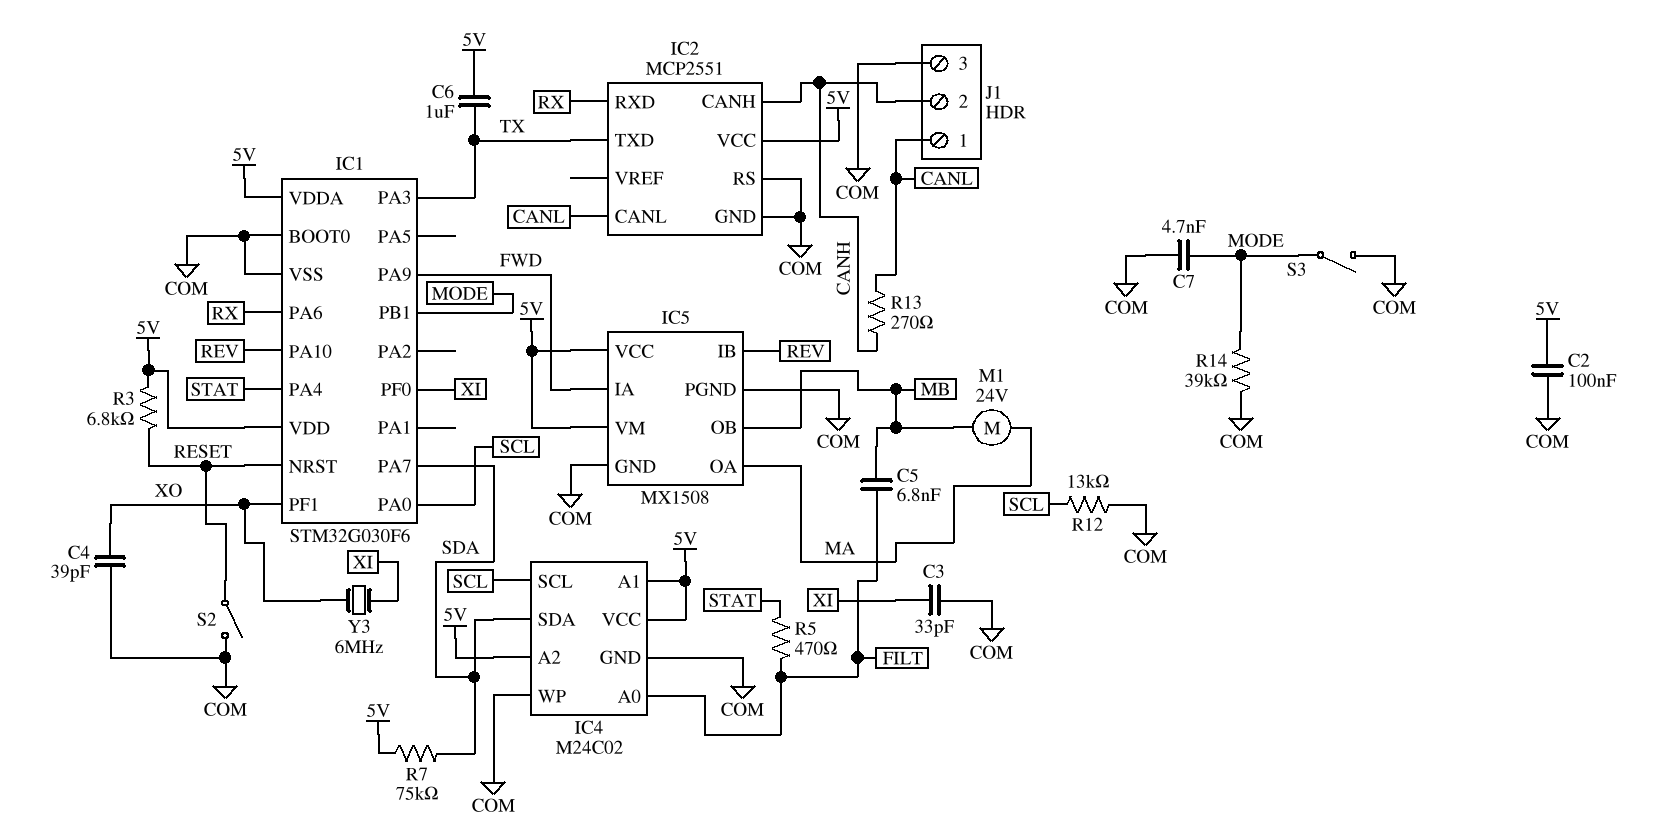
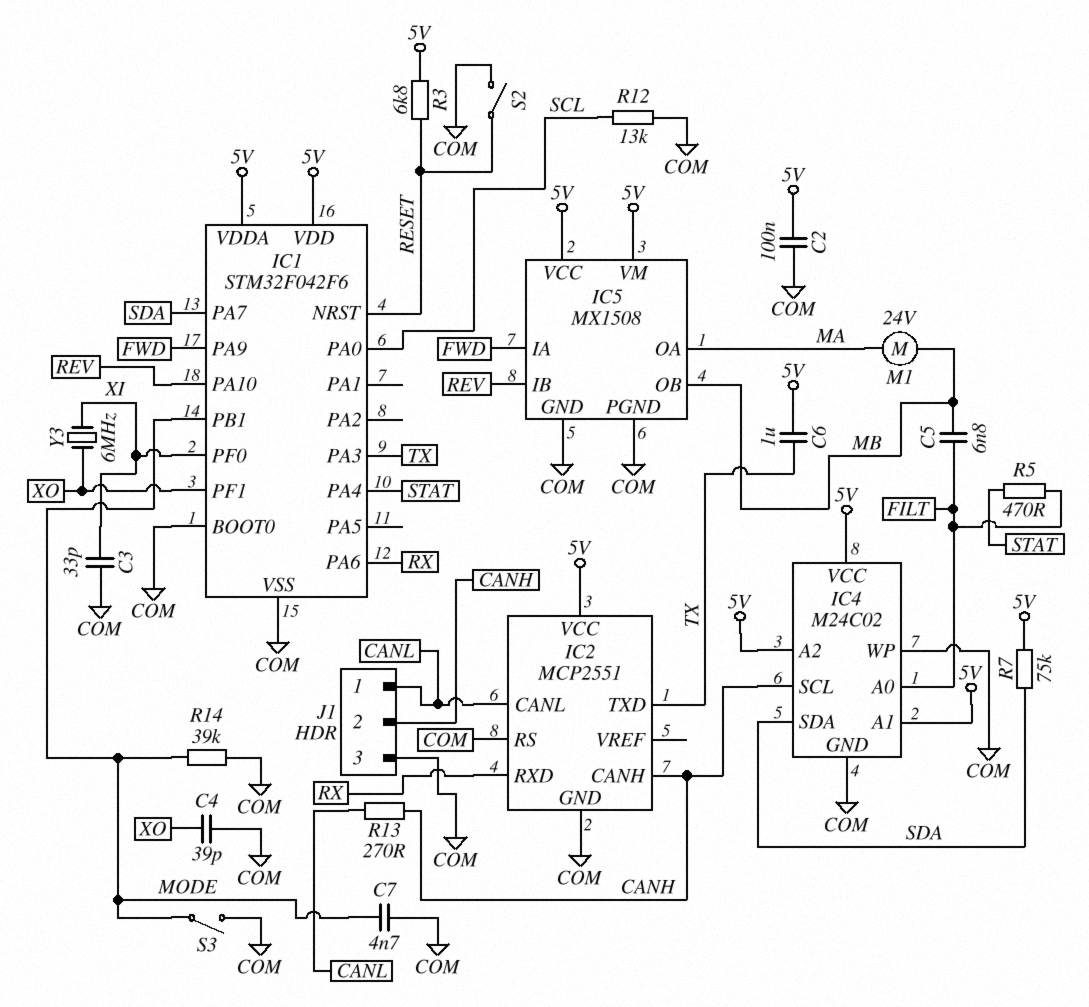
IC1: STM32G030F6 -> STM32F042F6
IC4 pin SCL: SCL -> CANH

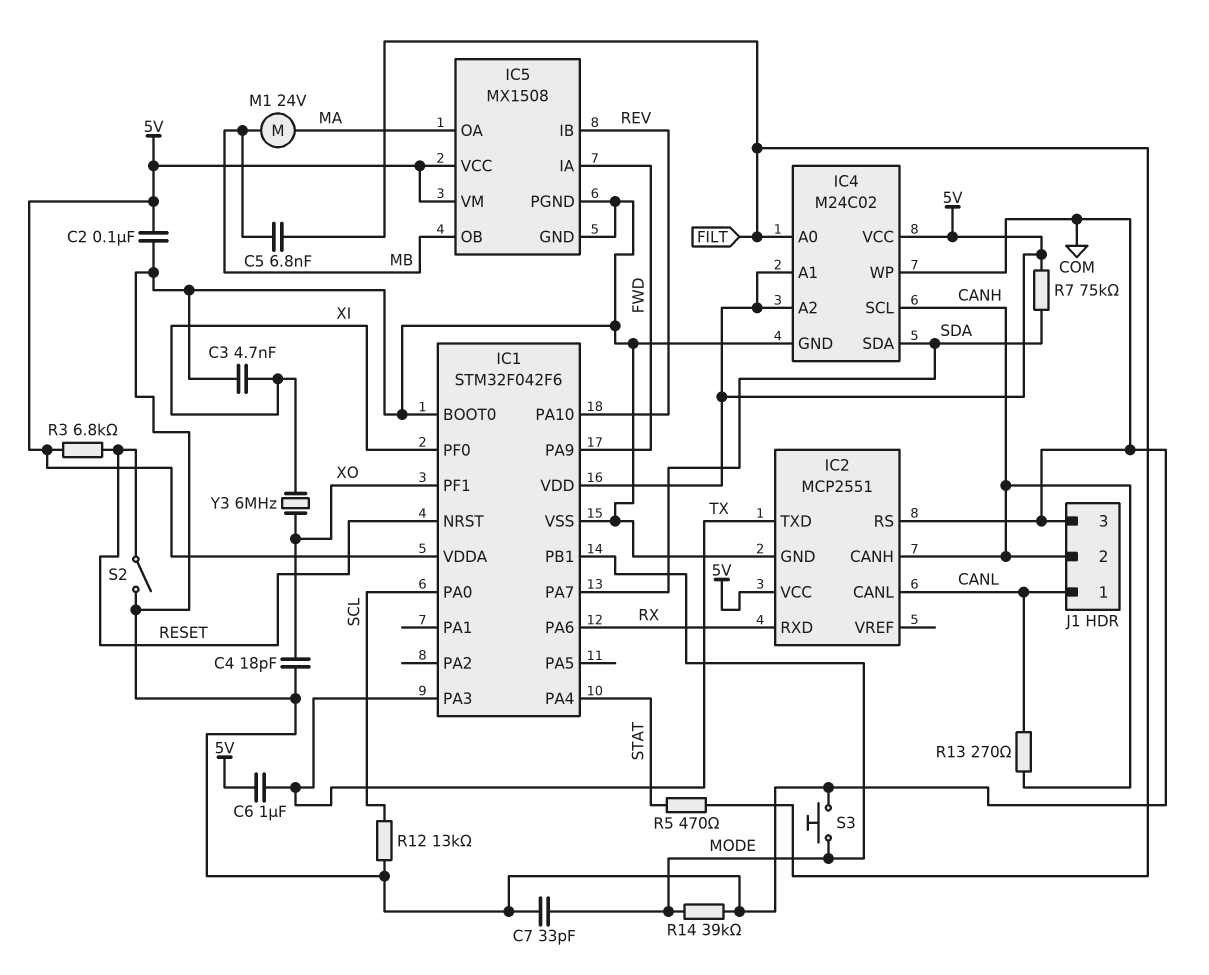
C3: 33pF (COM, XI) -> 4.7nF (COM, XI)
C4: 39pF (COM, XO) -> 18pF (COM, XO)
C7: 4.7nF (COM, MODE) -> 33pF (COM, MODE)
S3: switch (COM, MODE) -> button (COM, MODE)

